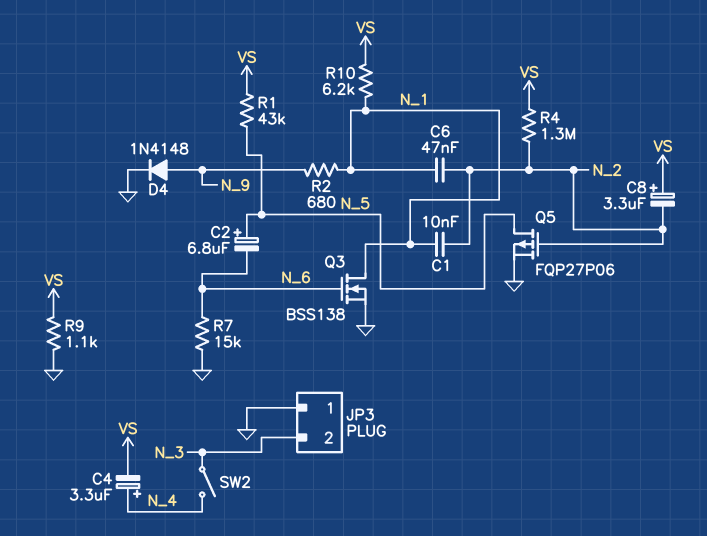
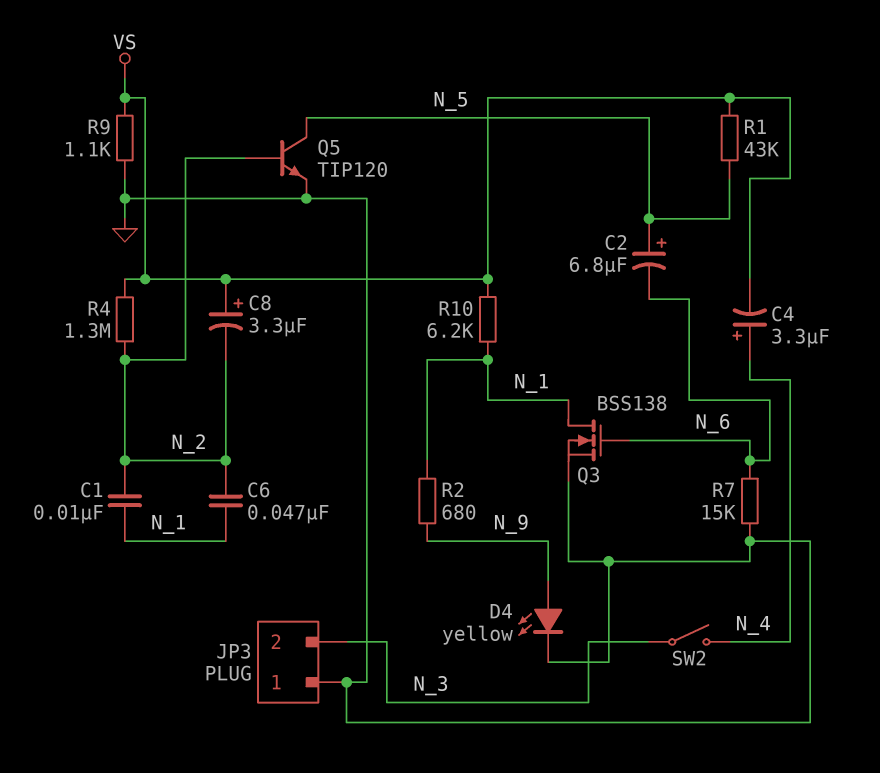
D4: diode 1N4148 (A N_9, K GND) -> LED yellow (A N_9, K GND)
Q5: PMOS FQP27P06 (G N_2, D N_5, S GND) -> NPN TIP120 (B N_2, C N_5, E GND)

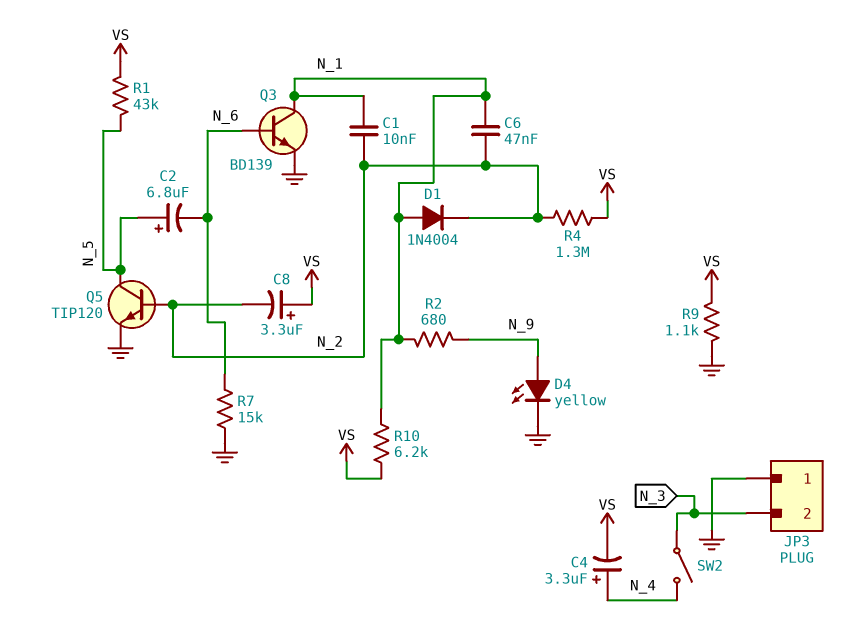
D1: none -> diode 1N4004 (A N_1, K N_2)
Q3: NMOS BSS138 (G N_6, D N_1, S GND) -> NPN BD139 (B N_6, C N_1, E GND)

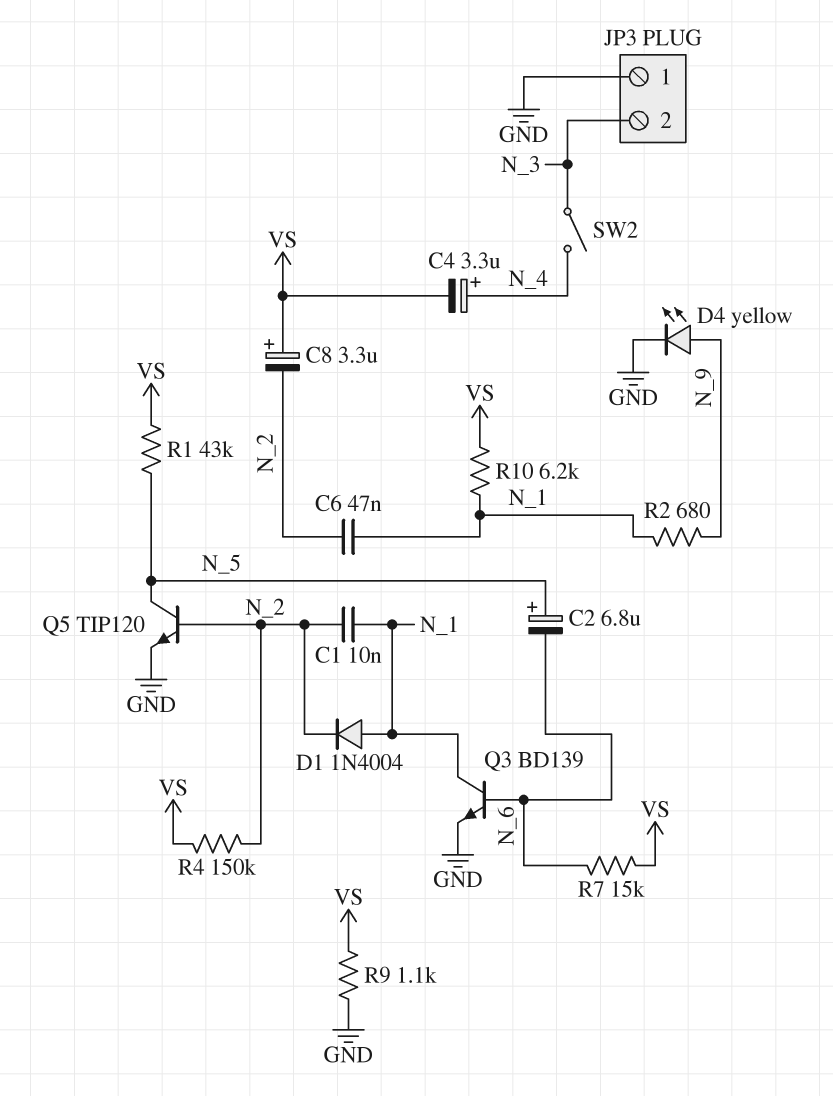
R4: 1.3M (N_2, VS) -> 150k (N_2, VS)
R7: 15k (GND, N_6) -> 15k (N_6, VS)

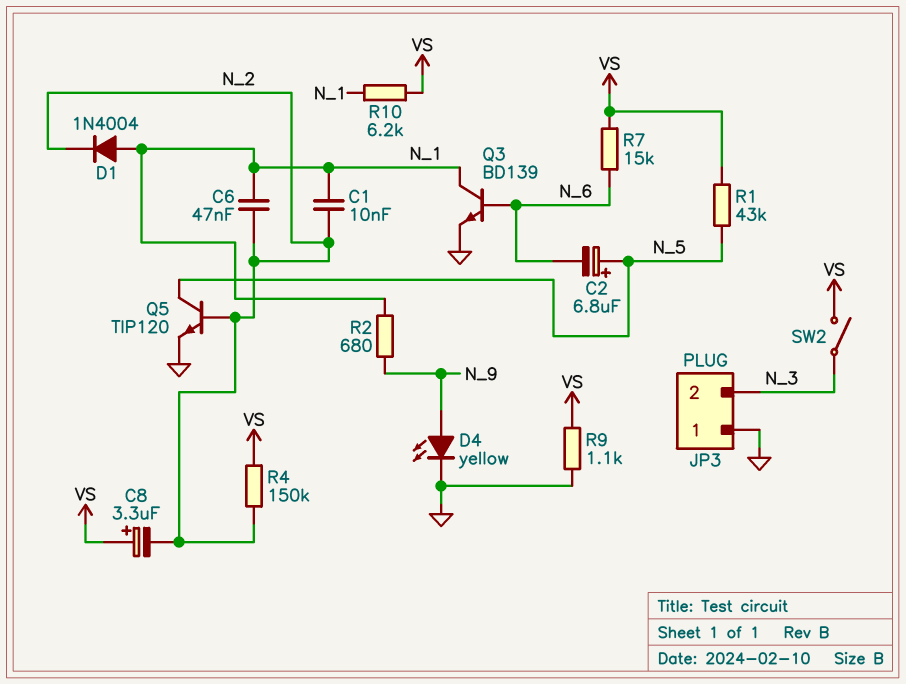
C4: 3.3uF (plus N_4, minus VS) -> none
SW2: switch (N_3, N_4) -> switch (N_3, VS)

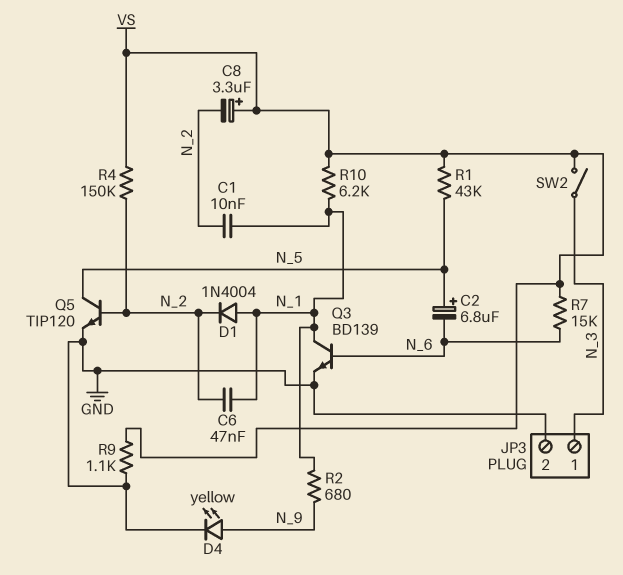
JP3 pin 1: GND -> N_3
JP3 pin 2: N_3 -> GND

